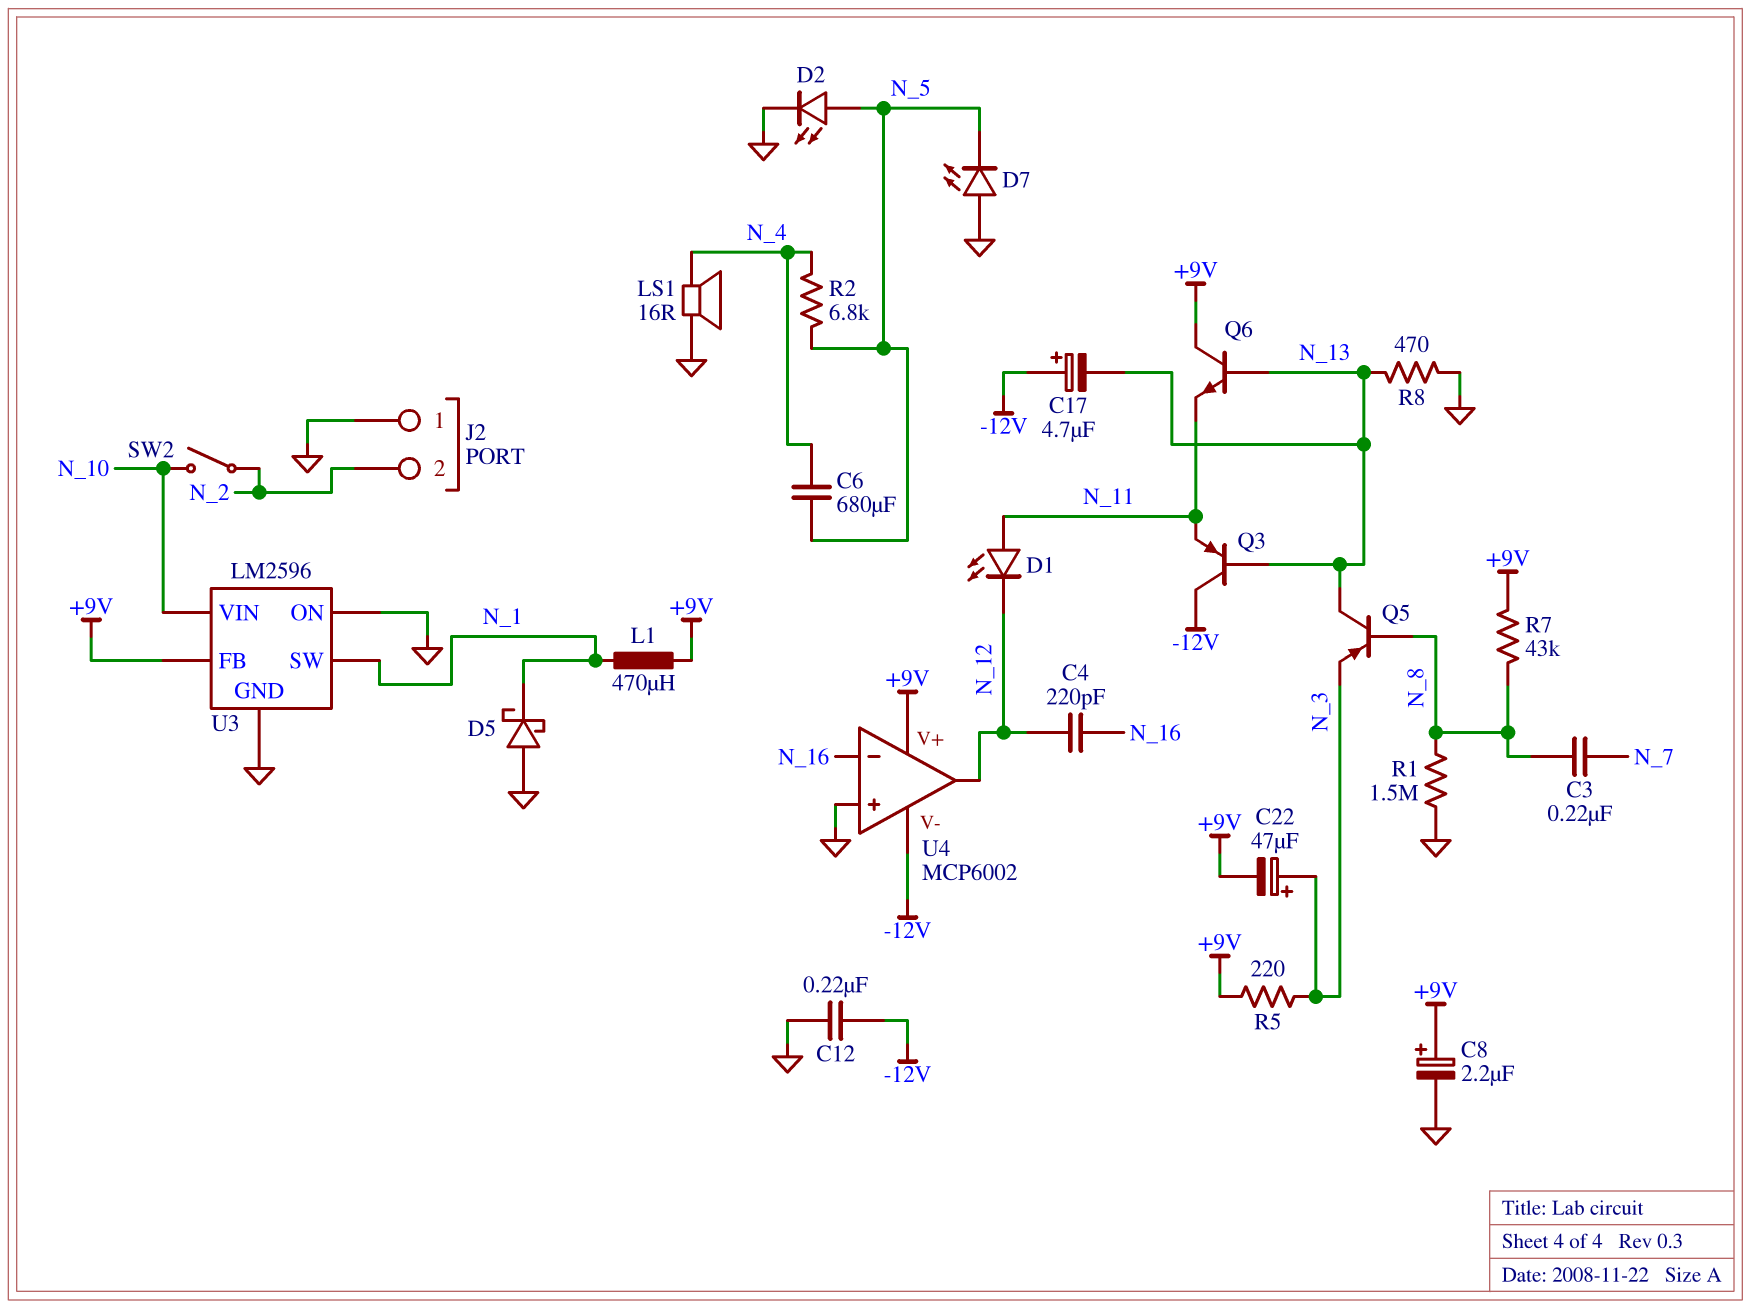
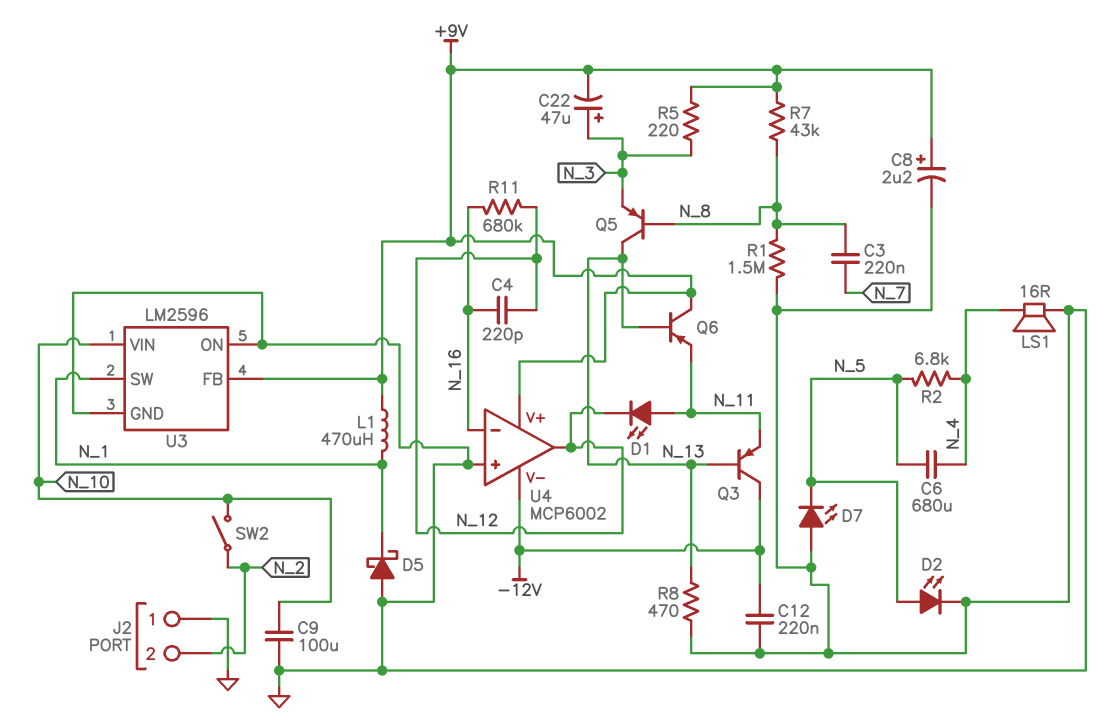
C9: none -> 100uF (GND, N_10)
C17: 4.7uF (plus -12V, minus N_13) -> none
Q6: NPN (B N_13, C +9V, E N_11) -> PNP (B N_13, C +9V, E N_11)
R11: none -> 680k (N_12, N_16)

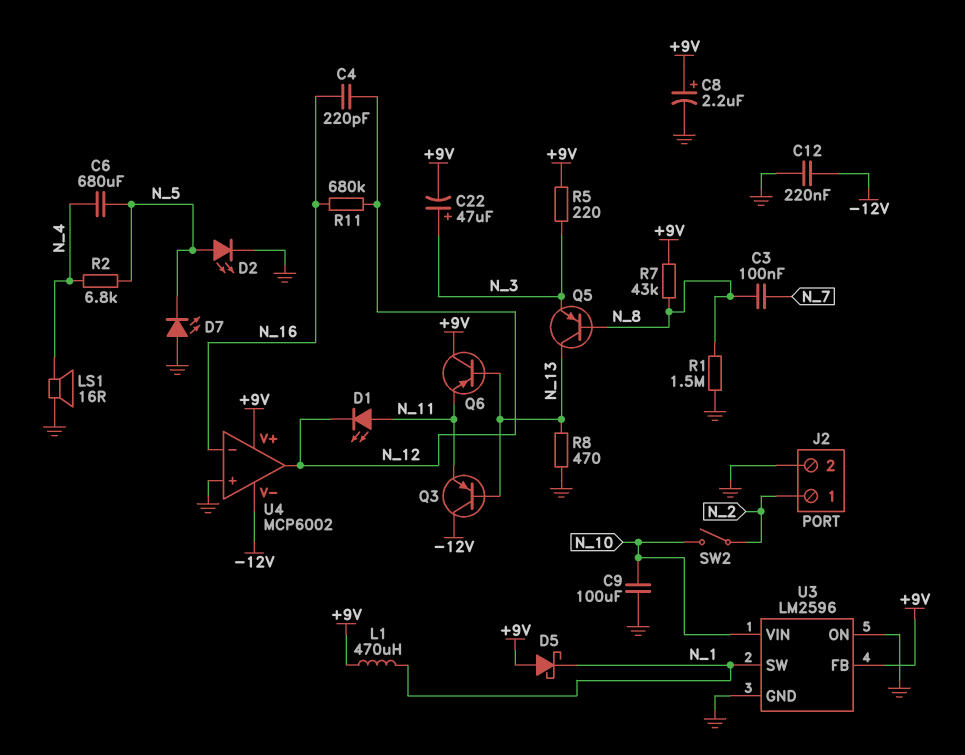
C3: 220nF (N_7, N_8) -> 100nF (N_7, N_8)
D5: schottky (A GND, K N_1) -> schottky (A +9V, K N_1)
J2 pin 1: GND -> N_2
J2 pin 2: N_2 -> GND

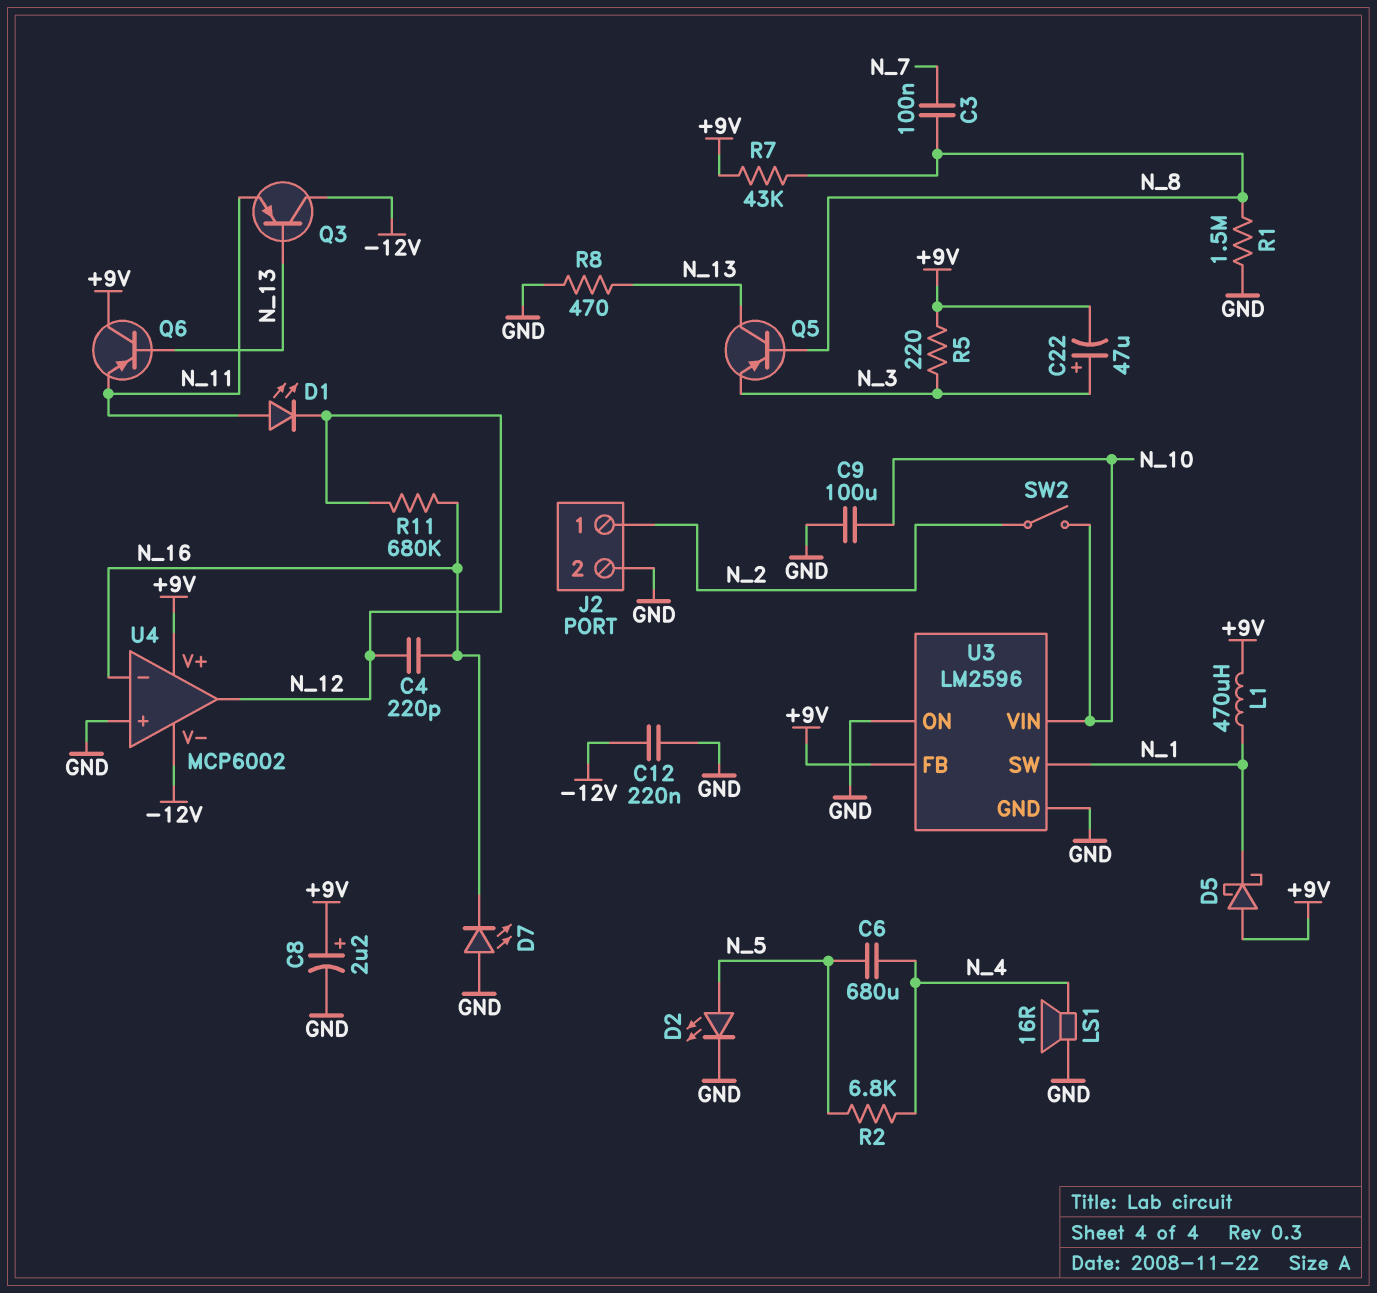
D7: LED (A GND, K N_5) -> LED (A GND, K N_16)

